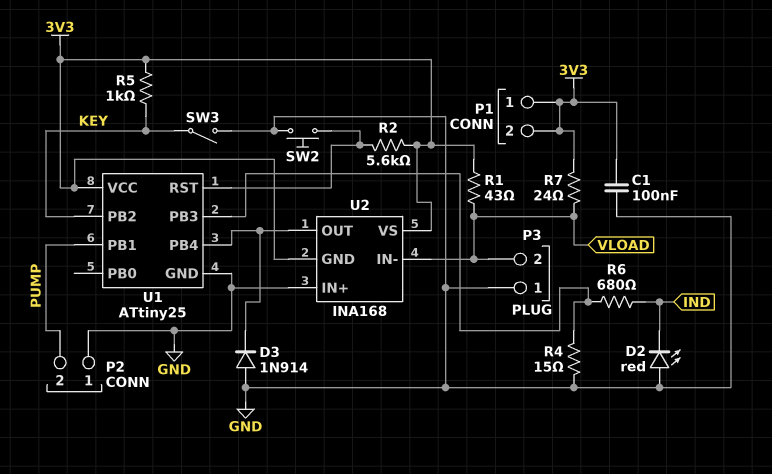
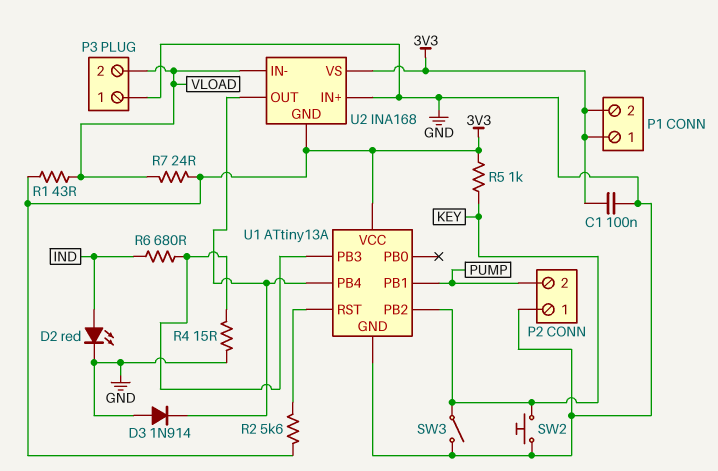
D2: LED red (A GND, K IND) -> LED red (A IND, K GND)
SW2: button (GND, U1/RST) -> button (GND, KEY)
U1: ATtiny25 -> ATtiny13A

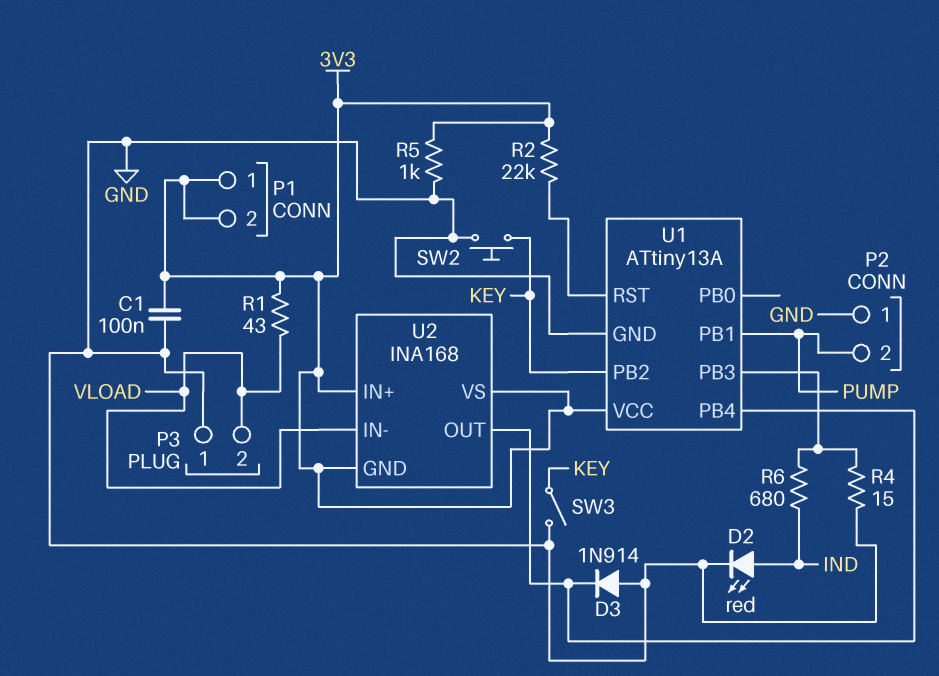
R2: 5.6k (3V3, U1/RST) -> 22k (3V3, U1/RST)
R5: 1k (3V3, KEY) -> 1k (3V3, GND)
R7: 24 (3V3, VLOAD) -> none
U2 pin IN+: GND -> 3V3

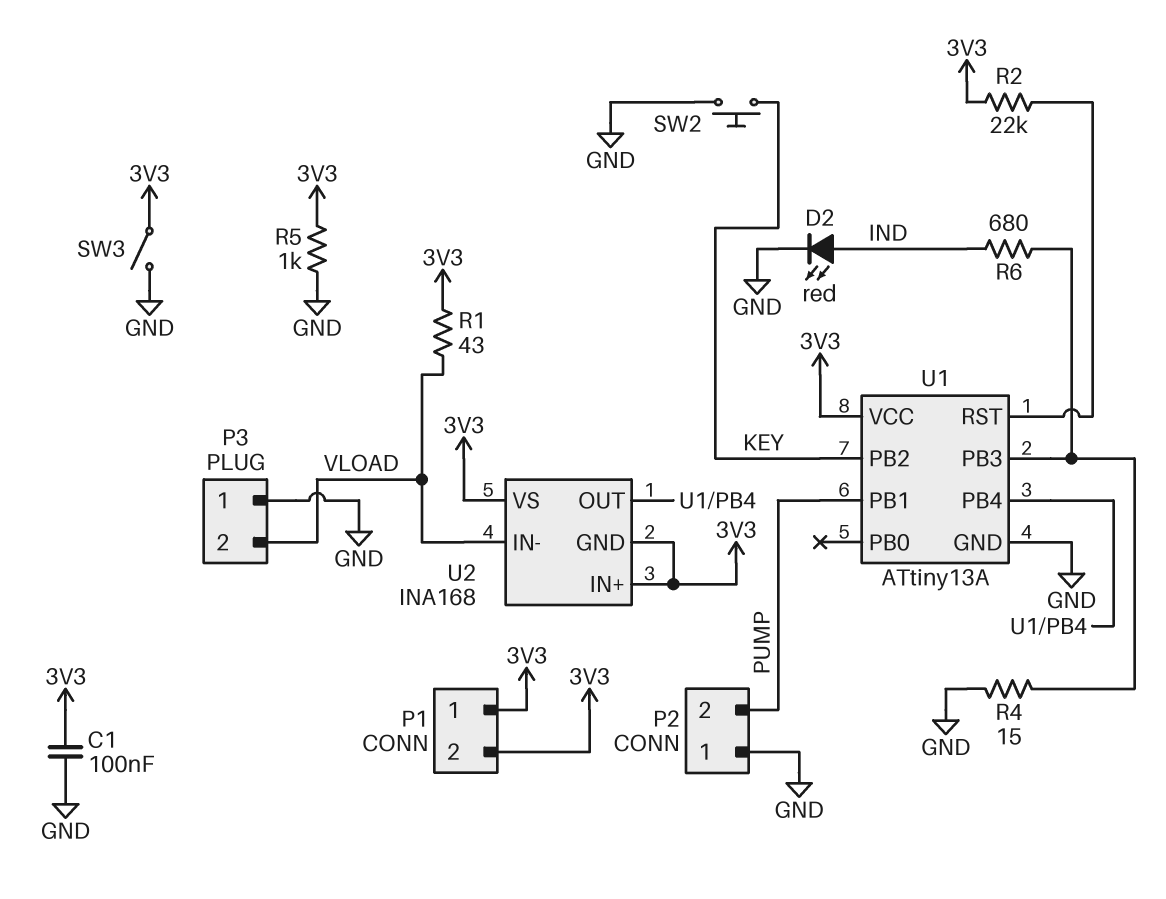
D3: diode 1N914 (A GND, K U1/PB4) -> none
SW3: switch (GND, KEY) -> switch (3V3, GND)

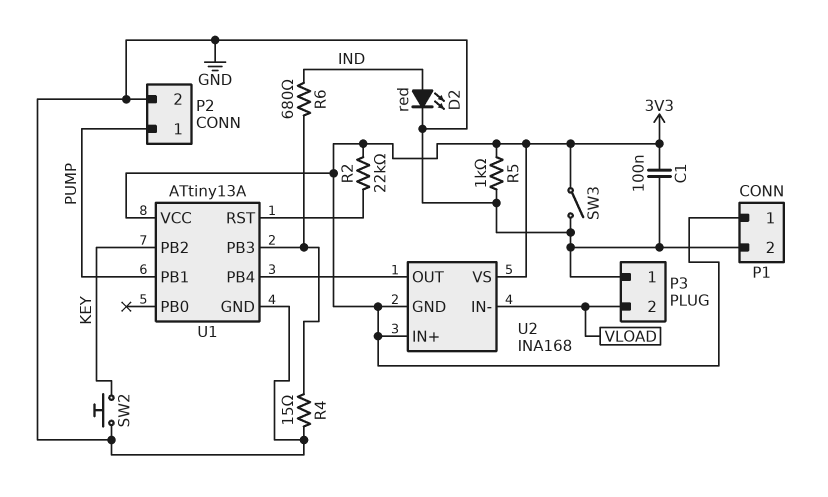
P1 pin 2: 3V3 -> GND
P2 pin 1: GND -> PUMP
P2 pin 2: PUMP -> GND
R1: 43 (3V3, VLOAD) -> none

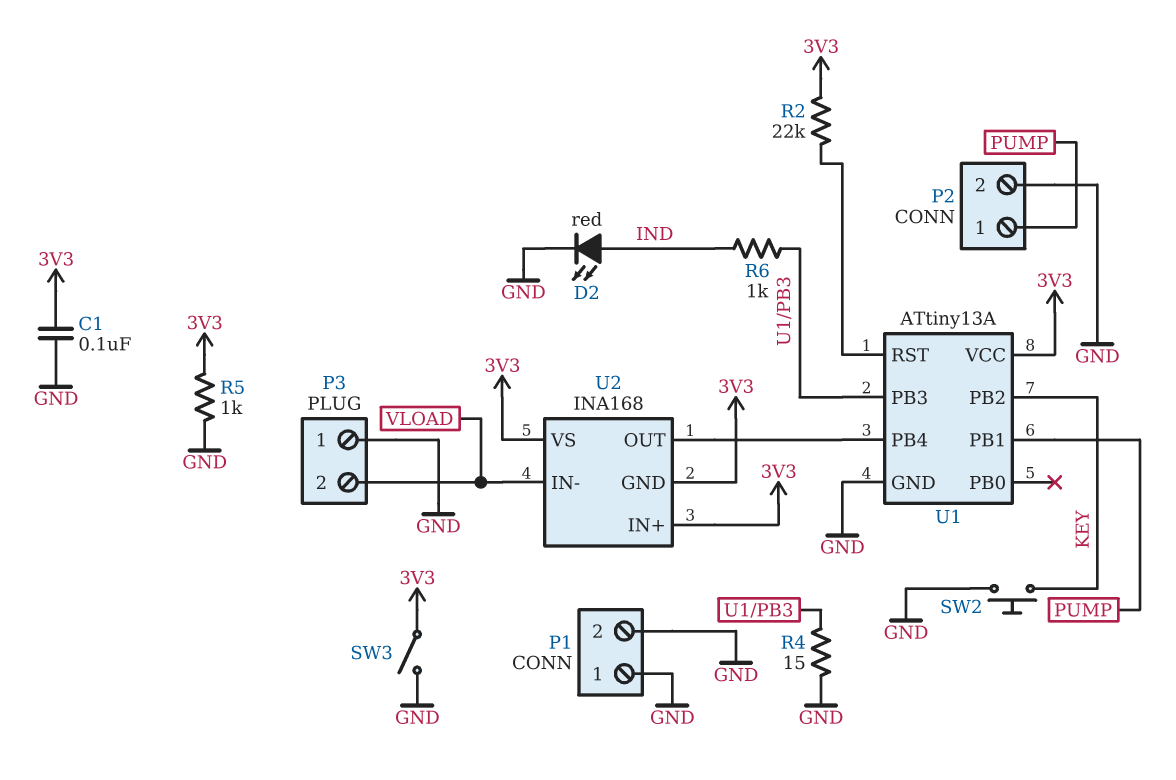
P1 pin 1: 3V3 -> GND
R6: 680 (IND, U1/PB3) -> 1k (IND, U1/PB3)

